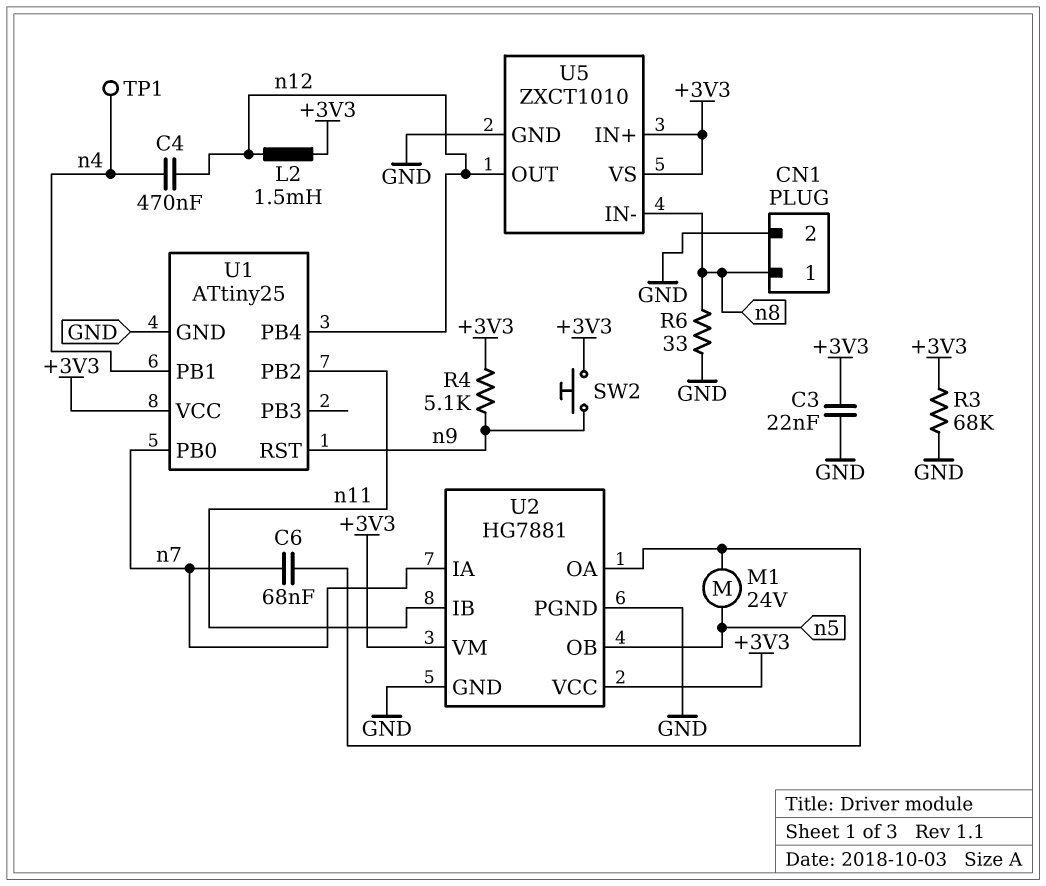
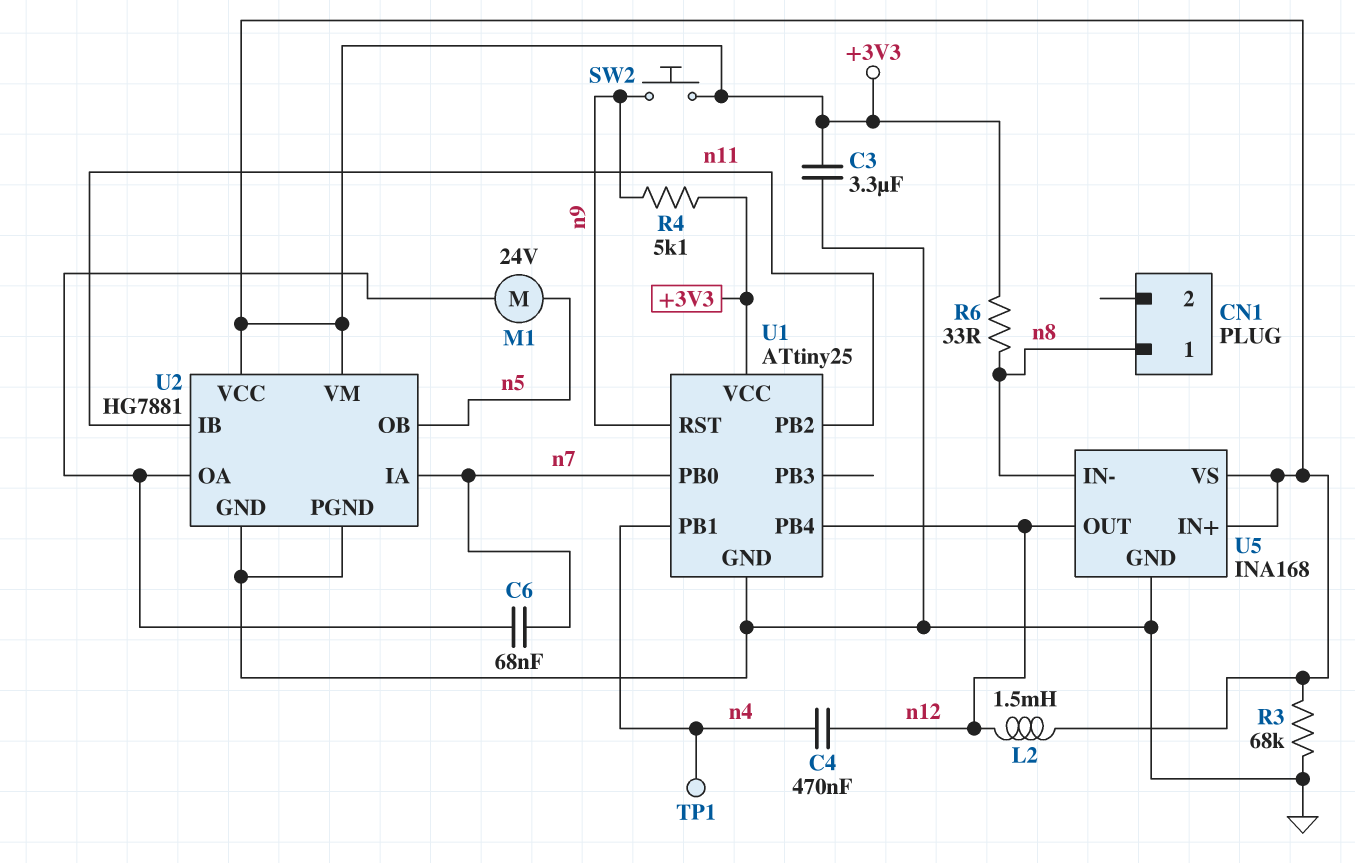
C3: 22nF (+3V3, GND) -> 3.3uF (+3V3, GND)
CN1 pin 2: GND -> none
R6: 33 (GND, n8) -> 33 (+3V3, n8)
U5: ZXCT1010 -> INA168

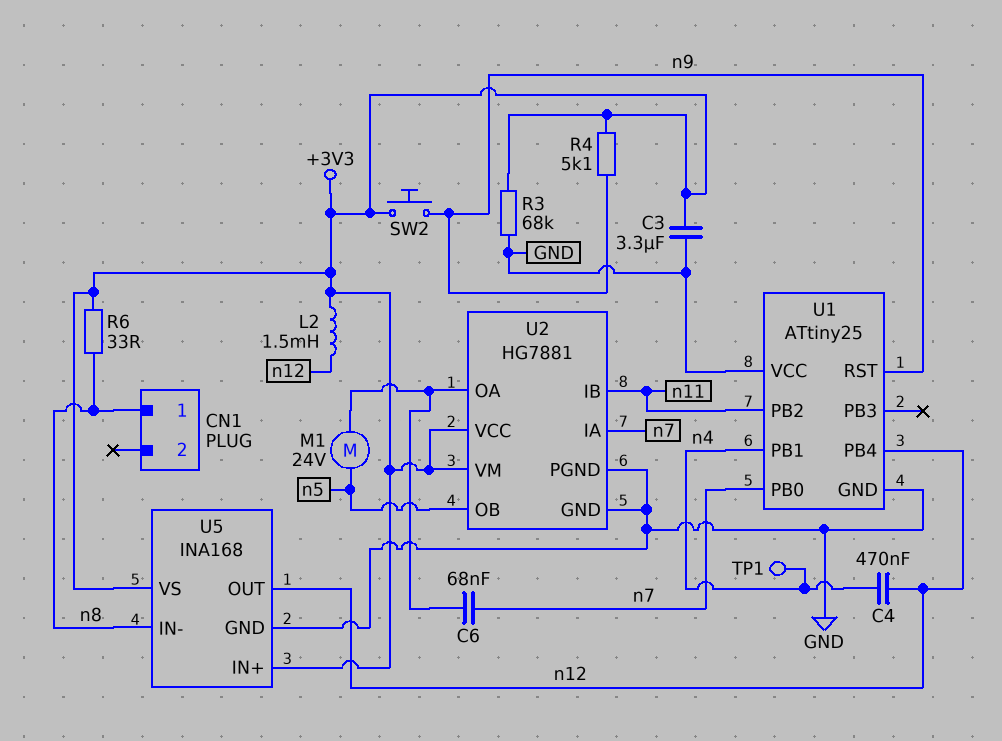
U1 pin VCC: +3V3 -> GND

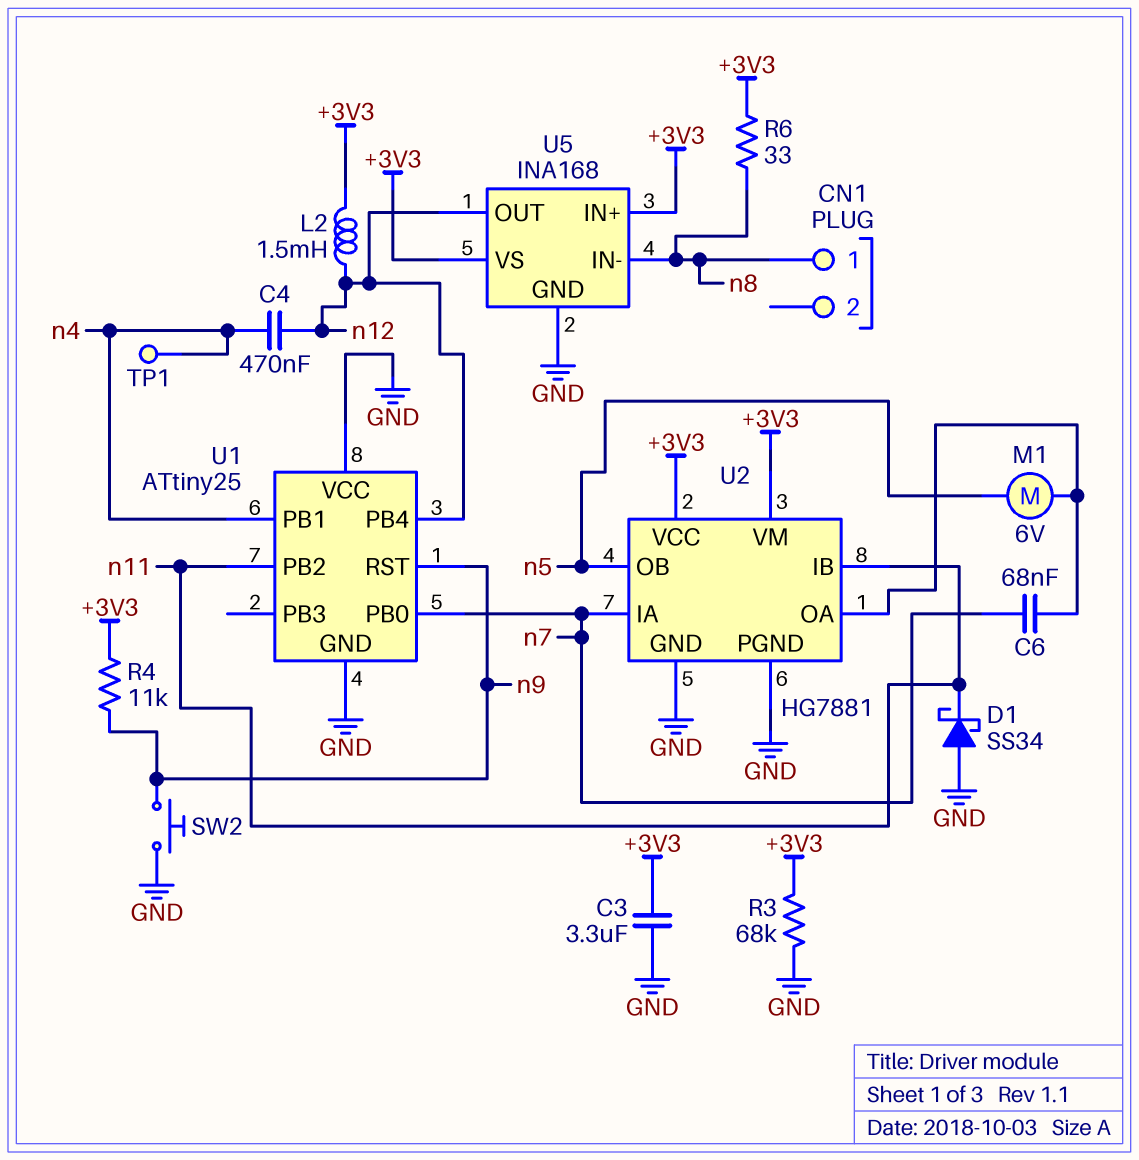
D1: none -> schottky SS34 (A GND, K n11)
M1: motor 24V (U2/OA, n5) -> motor 6V (U2/OA, n5)
R4: 5.1k (+3V3, n9) -> 11k (+3V3, n9)
SW2: button (+3V3, n9) -> button (GND, n9)

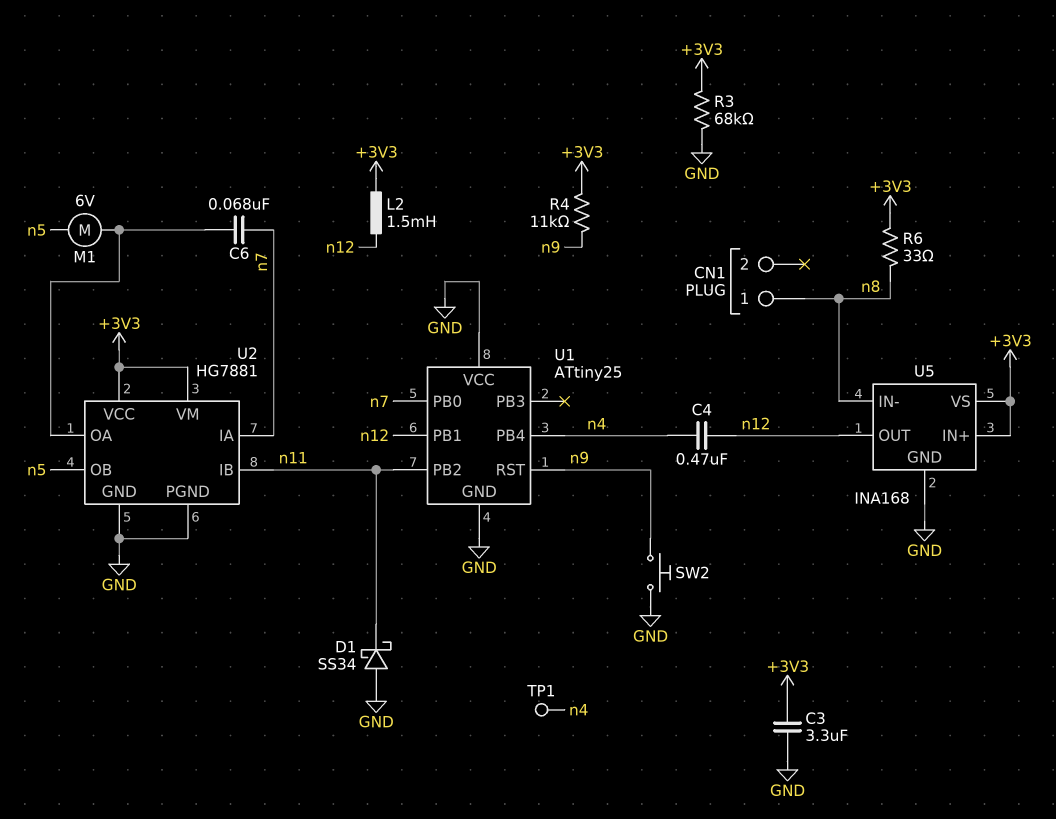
U1 pin PB1: n4 -> n12
U1 pin PB4: n12 -> n4

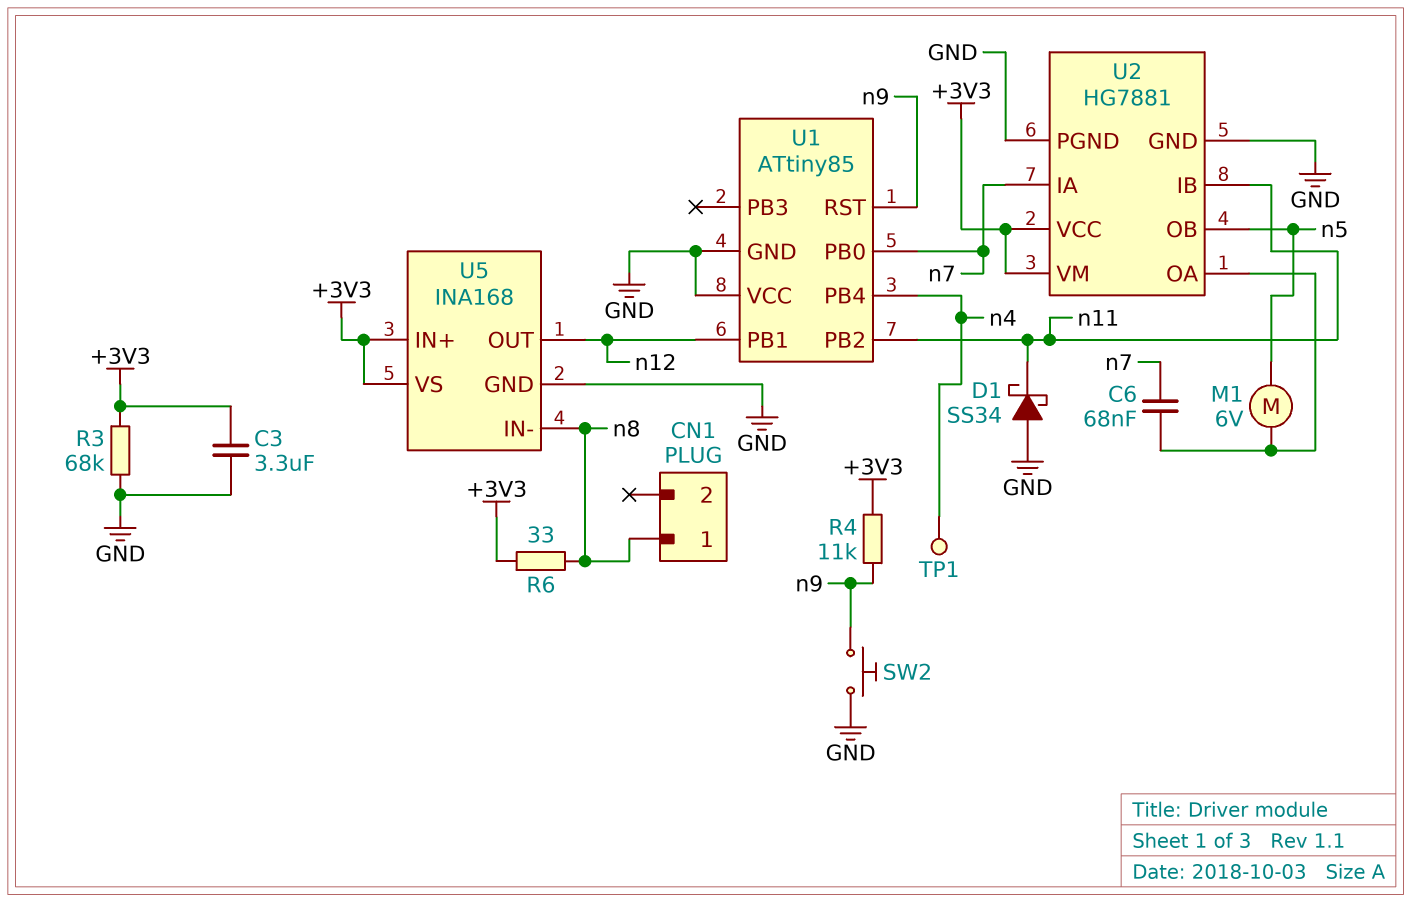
C4: 470nF (n4, n12) -> none
L2: 1.5mH (+3V3, n12) -> none
U1: ATtiny25 -> ATtiny85

